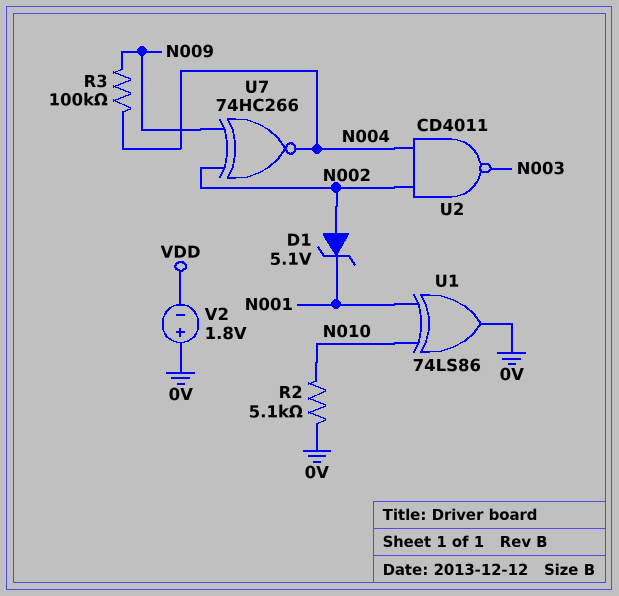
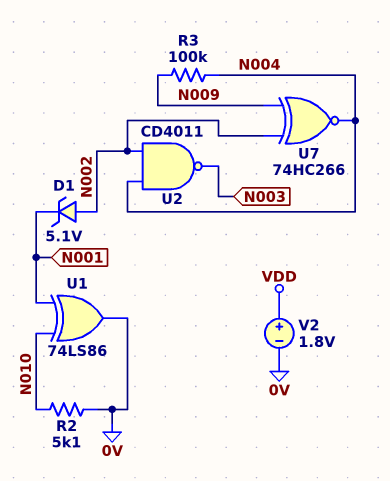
V2: 1.8V (plus 0V, minus VDD) -> 1.8V (plus VDD, minus 0V)

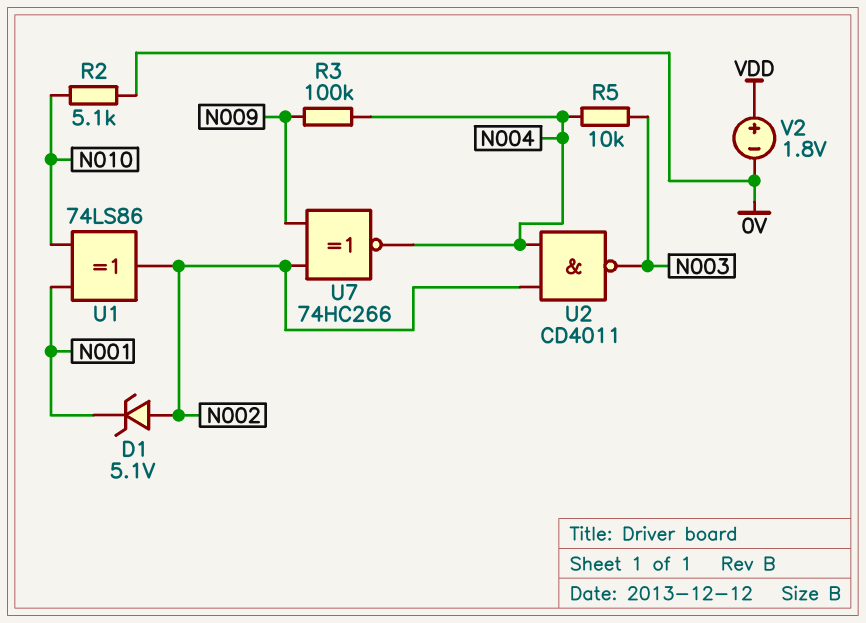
R5: none -> 10k (N003, N004)
U1: XOR 74LS86 (in N001, in N010, out 0V) -> XOR 74LS86 (in N001, in N010, out N002)

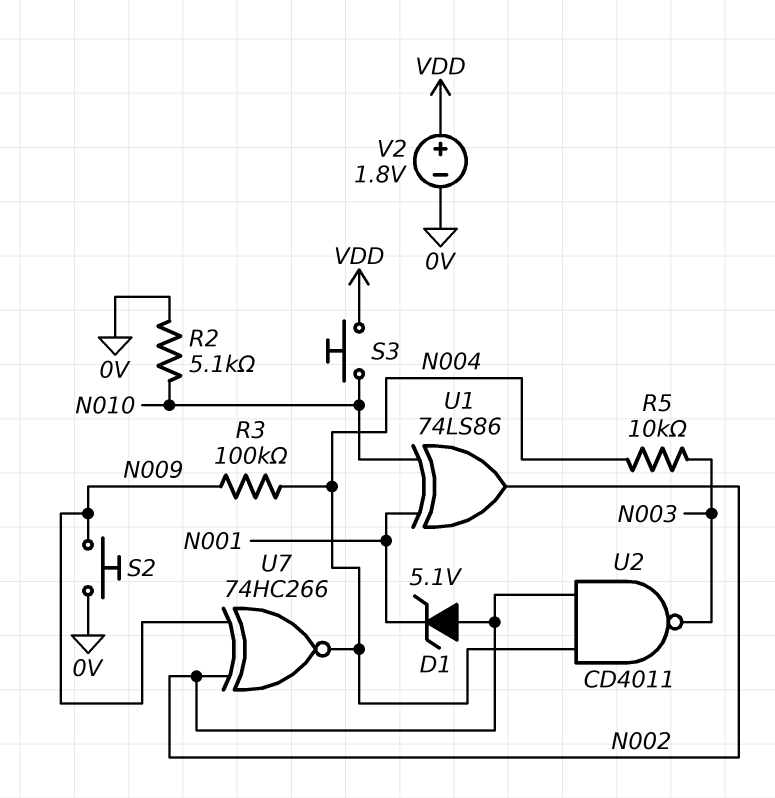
S2: none -> button (0V, N009)
S3: none -> button (N010, VDD)

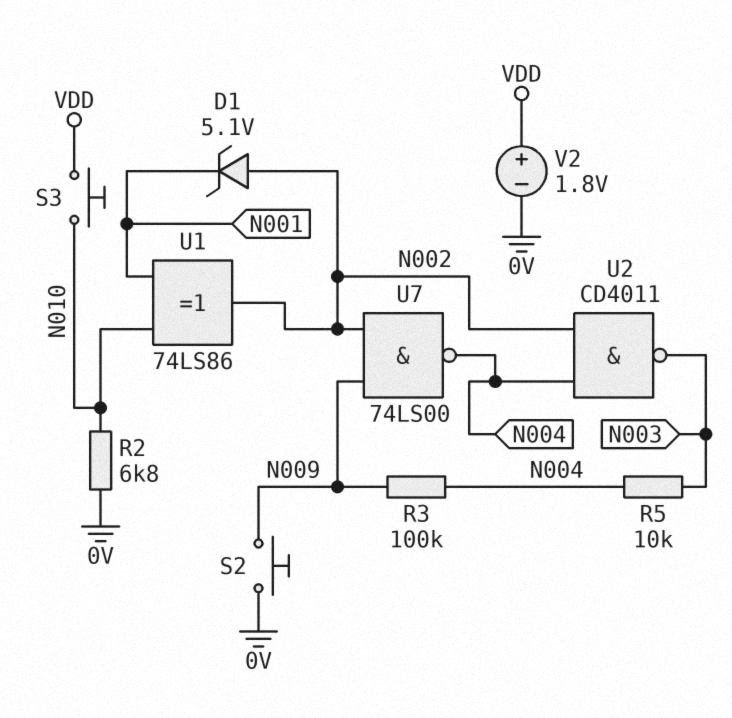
R2: 5.1k (0V, N010) -> 6.8k (0V, N010)
U7: XNOR 74HC266 (in N002, in N009, out N004) -> NAND 74LS00 (in N002, in N009, out N004)

